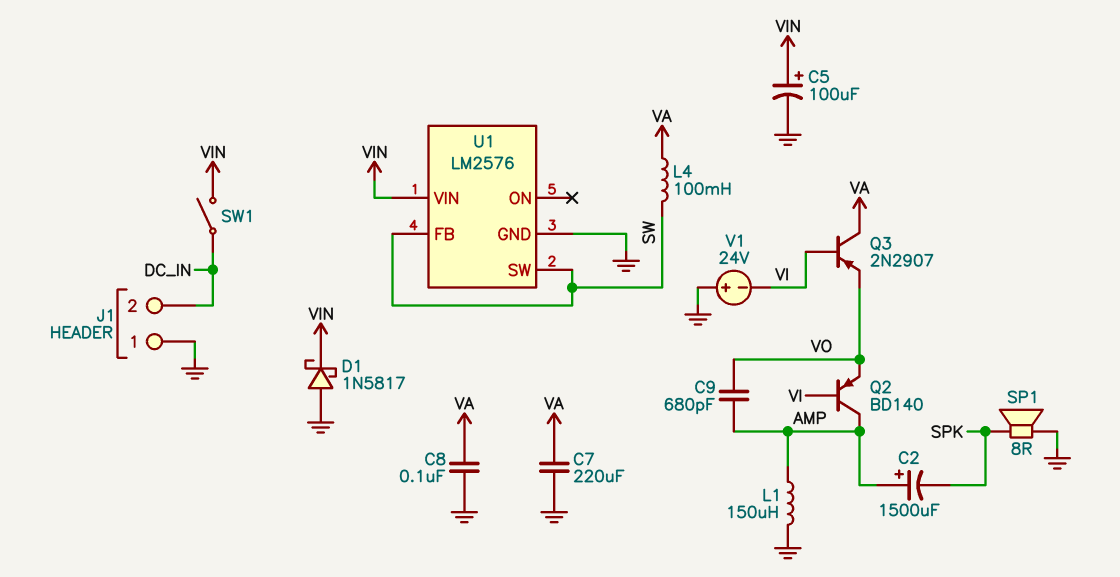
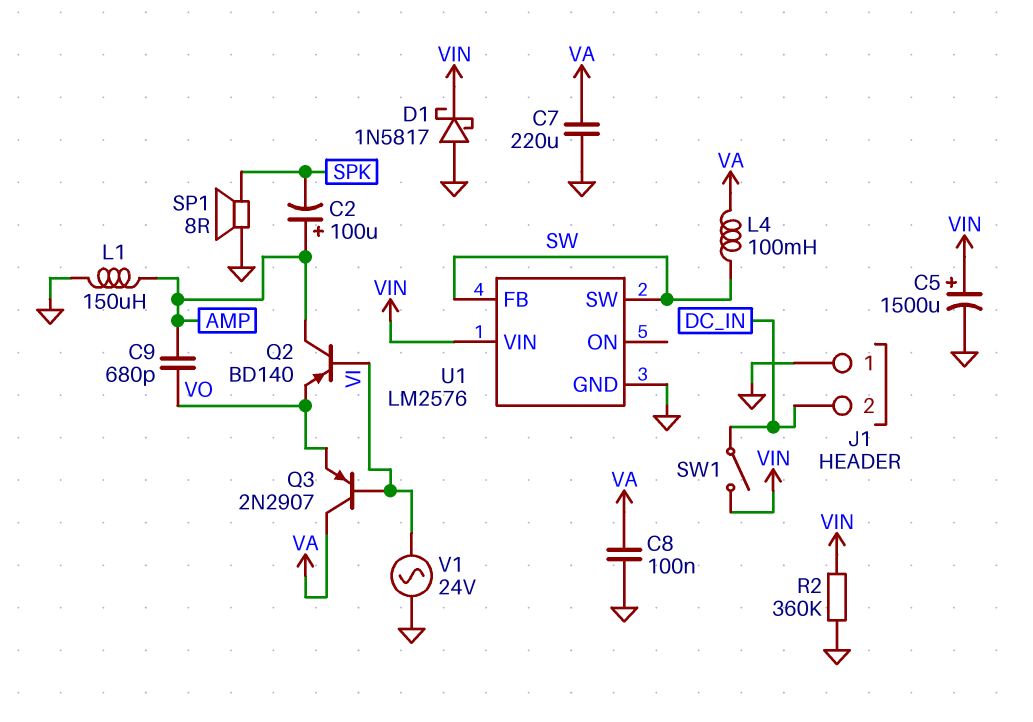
C2: 1500uF (plus AMP, minus SPK) -> 100uF (plus AMP, minus SPK)
C5: 100uF (plus VIN, minus GND) -> 1500uF (plus VIN, minus GND)
R2: none -> 360k (GND, VIN)
V1: 24V (plus GND, minus VI) -> AC 24V (GND, VI)

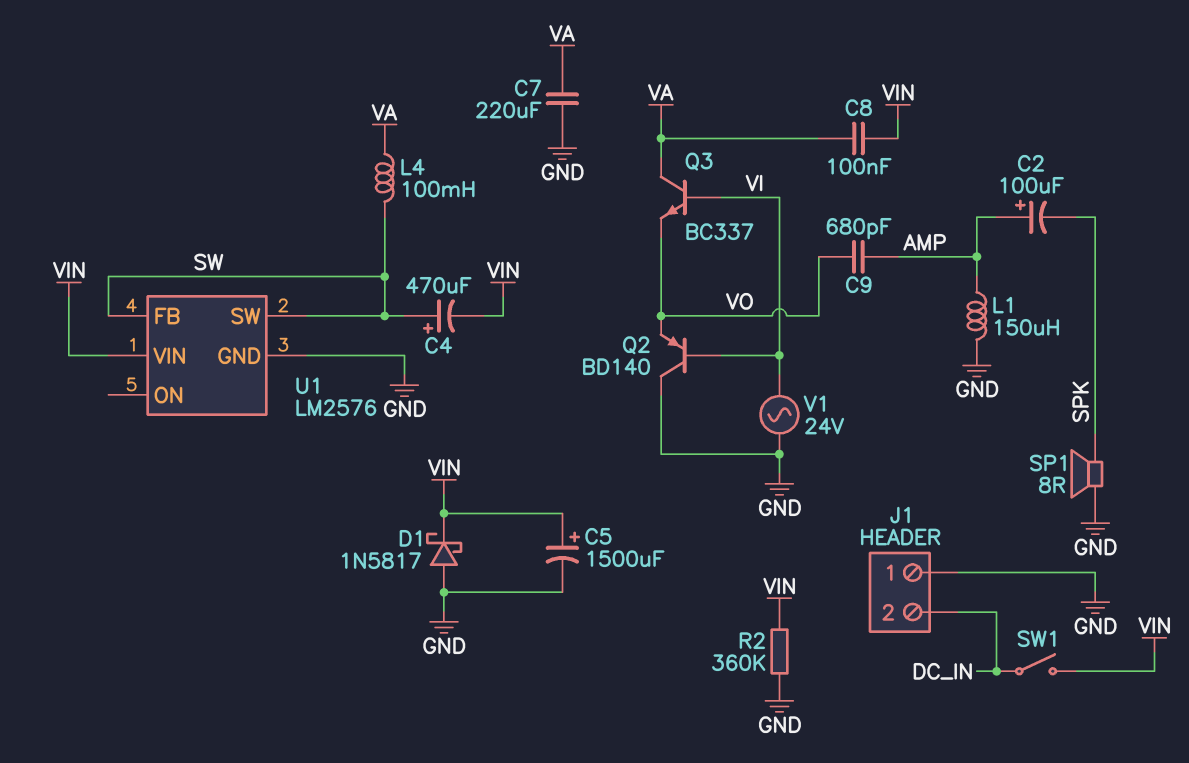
C4: none -> 470uF (plus SW, minus VIN)
C8: 100nF (GND, VA) -> 100nF (VA, VIN)
Q2: PNP BD140 (B VI, C AMP, E VO) -> PNP BD140 (B VI, C GND, E VO)
Q3: PNP 2N2907 (B VI, C VA, E VO) -> NPN BC337 (B VI, C VA, E VO)

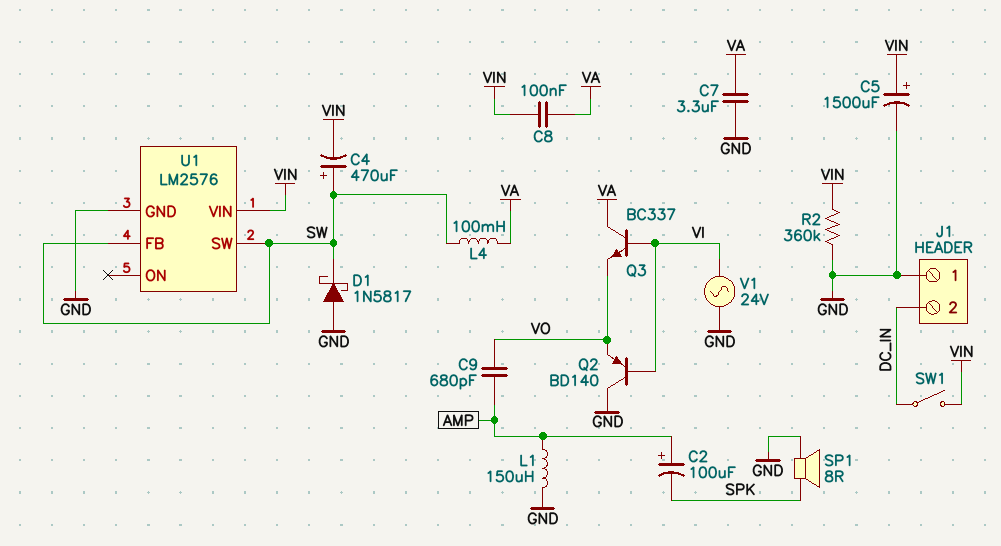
C7: 220uF (GND, VA) -> 3.3uF (GND, VA)
D1: schottky 1N5817 (A GND, K VIN) -> schottky 1N5817 (A GND, K SW)

